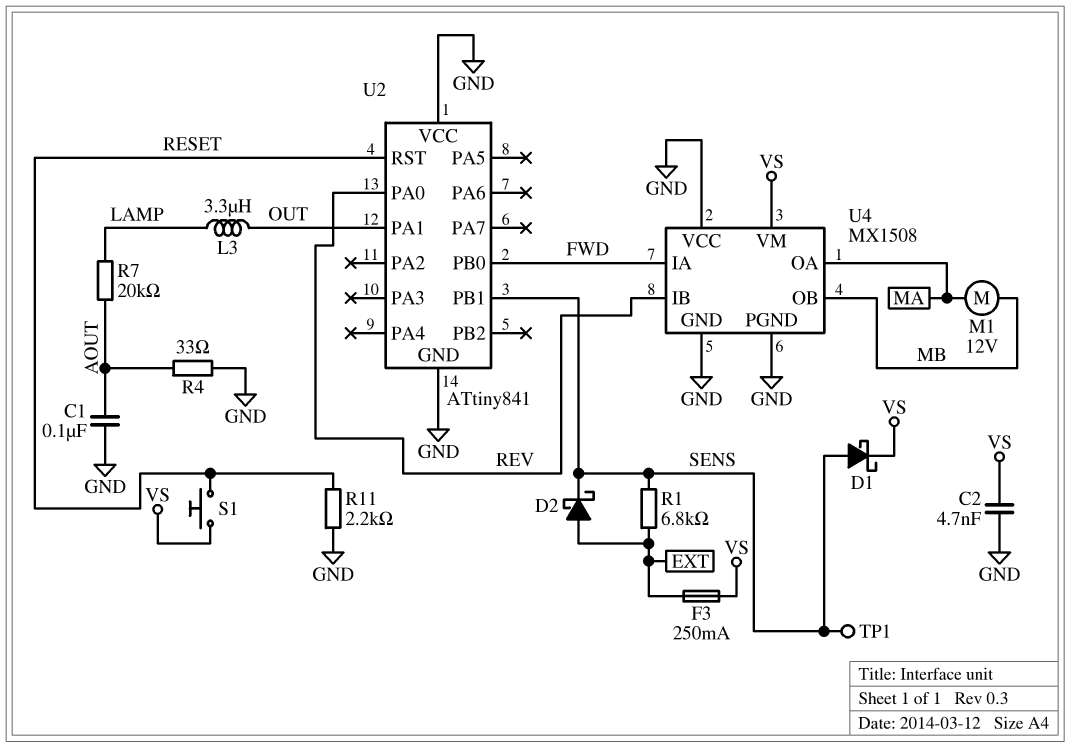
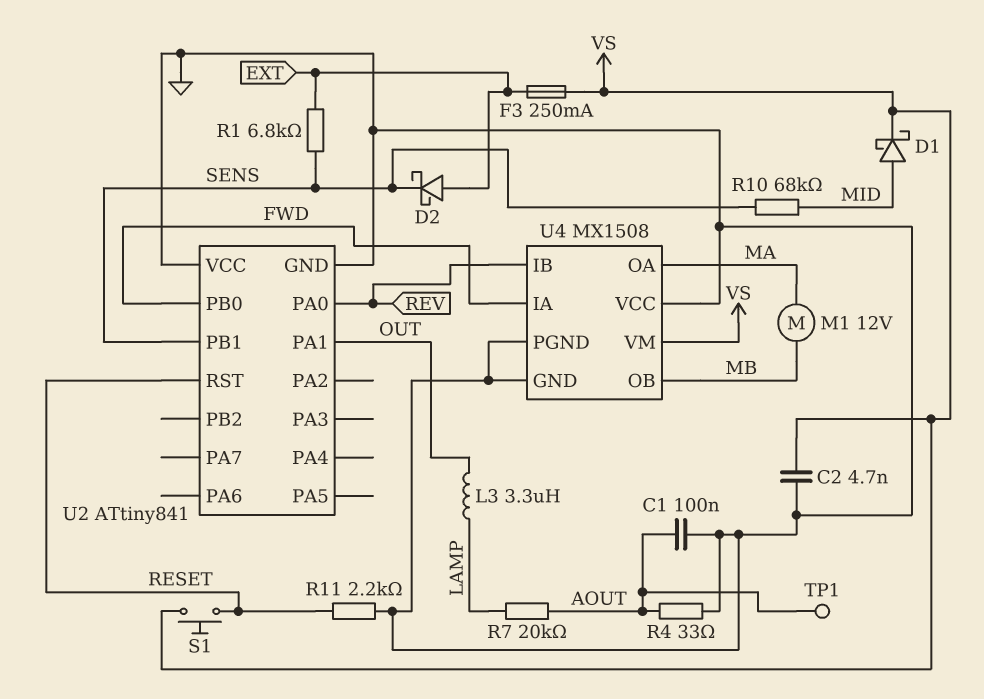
D1: schottky (A SENS, K VS) -> schottky (A MID, K VS)
R10: none -> 68k (MID, SENS)
TP1: test point (SENS) -> test point (AOUT)

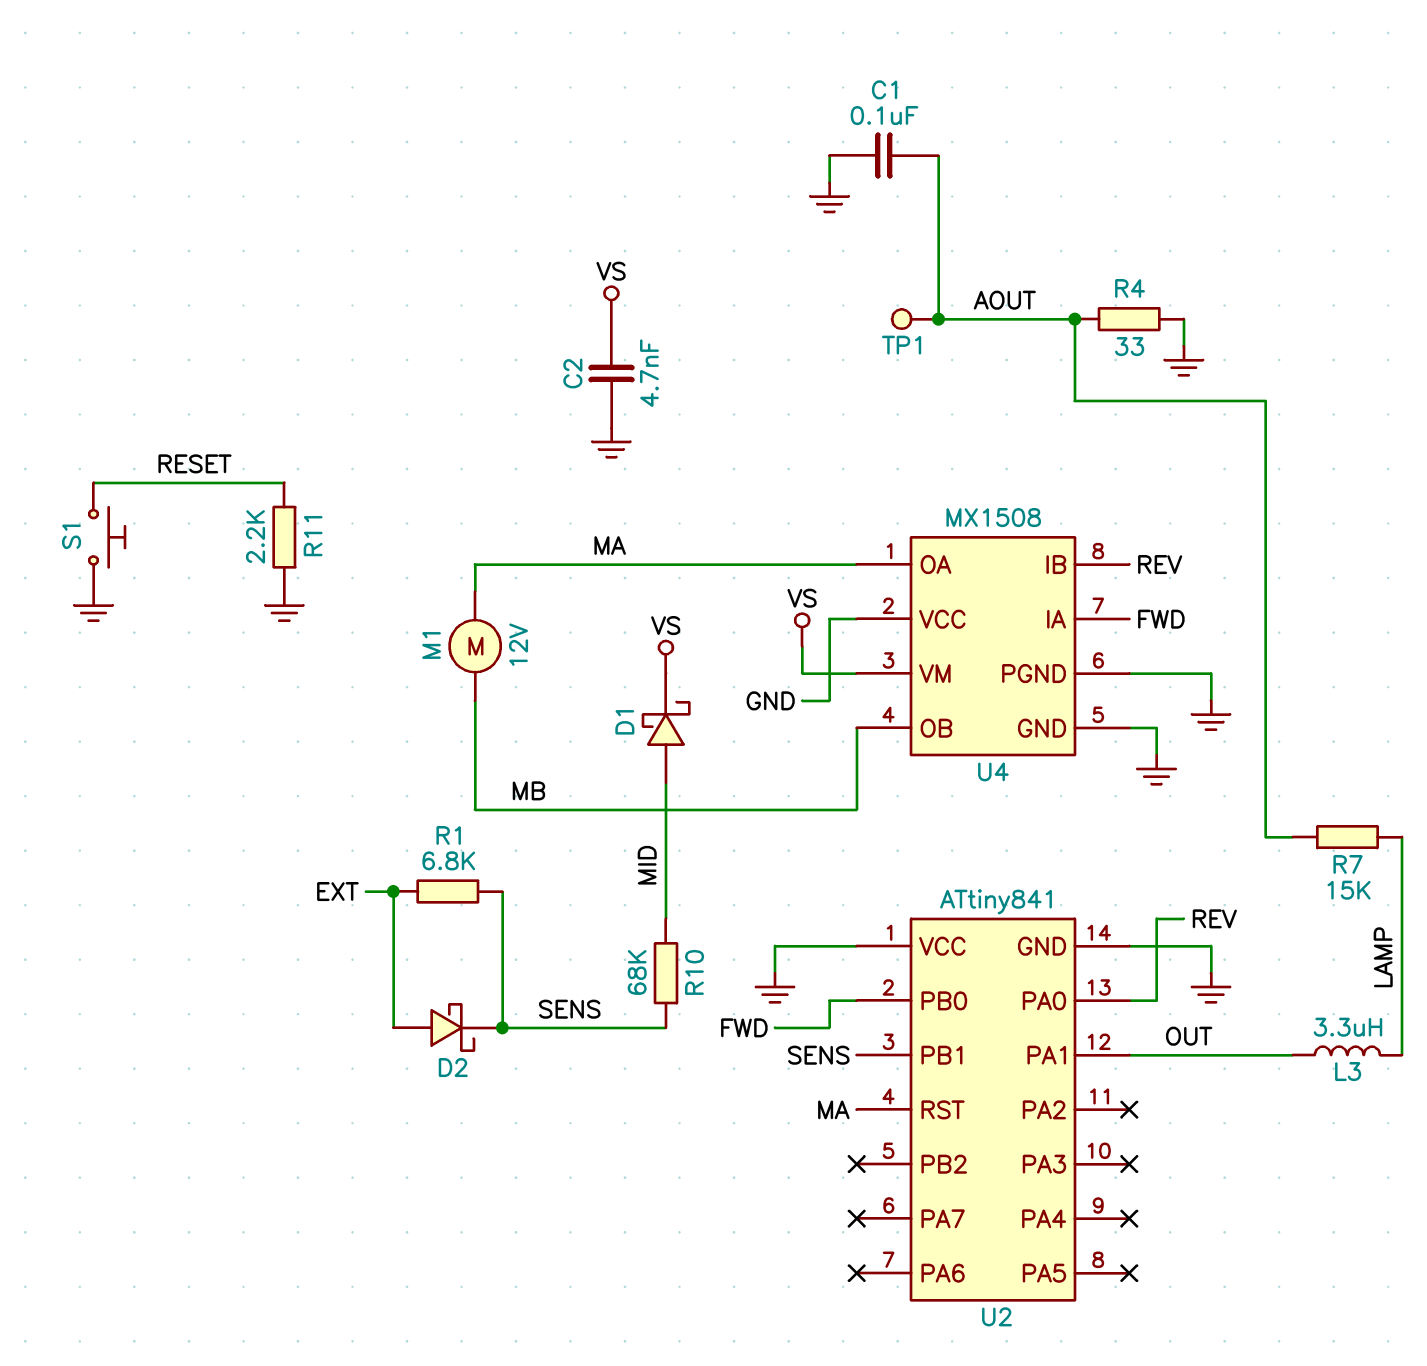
F3: 250mA (EXT, VS) -> none
R7: 20k (AOUT, LAMP) -> 15k (AOUT, LAMP)
S1: button (RESET, VS) -> button (GND, RESET)
U2 pin RST: RESET -> MA

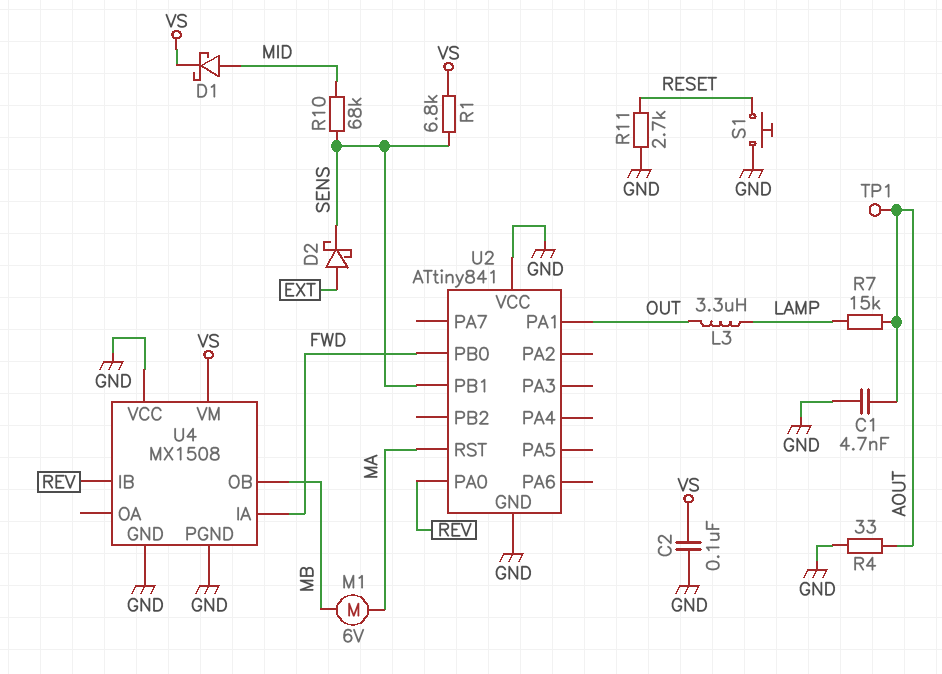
C1: 100nF (AOUT, GND) -> 4.7nF (AOUT, GND)
C2: 4.7nF (GND, VS) -> 100nF (GND, VS)
M1: motor 12V (MA, MB) -> motor 6V (MA, MB)
R1: 6.8k (EXT, SENS) -> 6.8k (SENS, VS)
R11: 2.2k (GND, RESET) -> 2.7k (GND, RESET)
U4 pin OA: MA -> none

